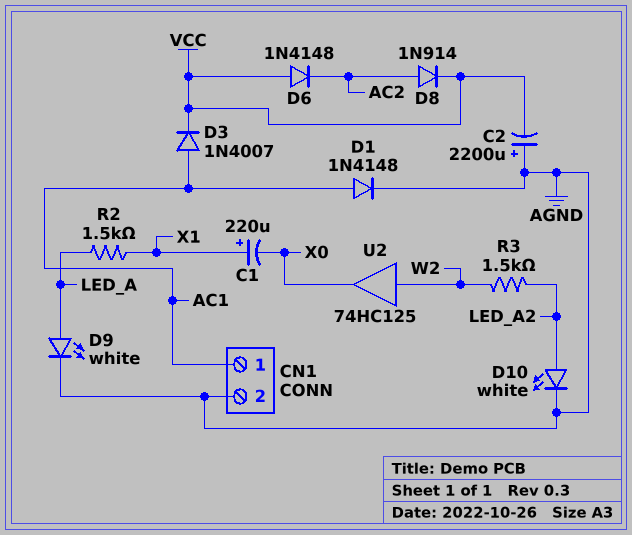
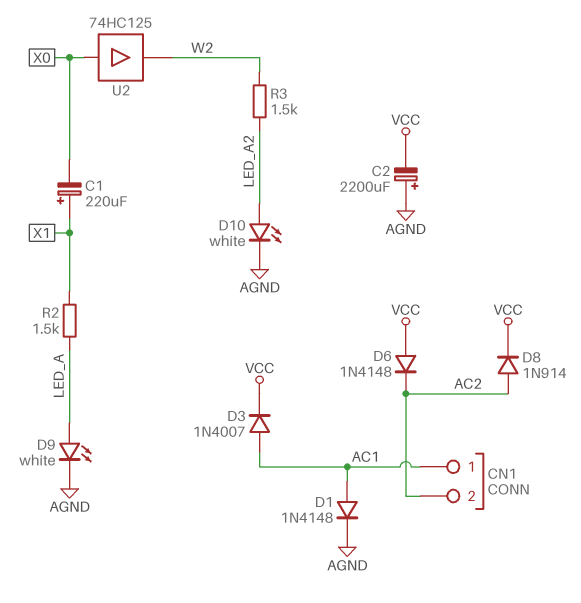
CN1 pin 2: AGND -> AC2
U2: buffer 74HC125 (in W2, out X0) -> buffer 74HC125 (in X0, out W2)

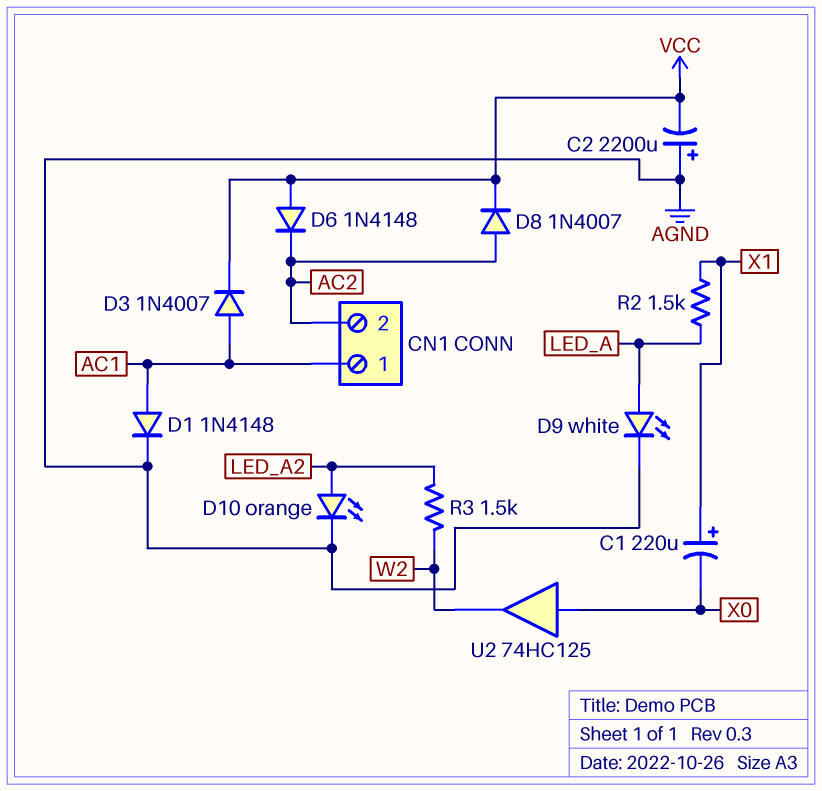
D8: diode 1N914 (A AC2, K VCC) -> diode 1N4007 (A AC2, K VCC)
D10: LED white (A LED_A2, K AGND) -> LED orange (A LED_A2, K AGND)

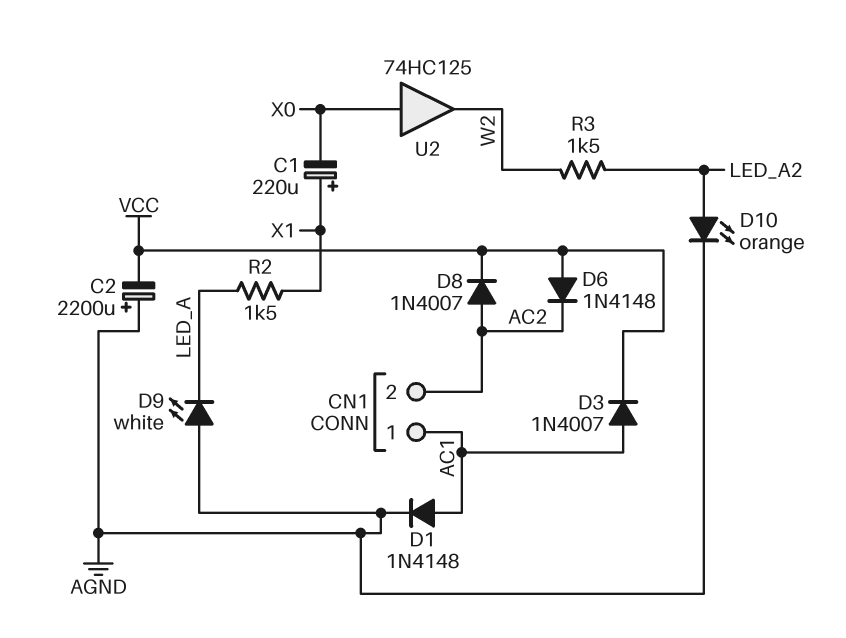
D9: LED white (A LED_A, K AGND) -> LED white (A AGND, K LED_A)

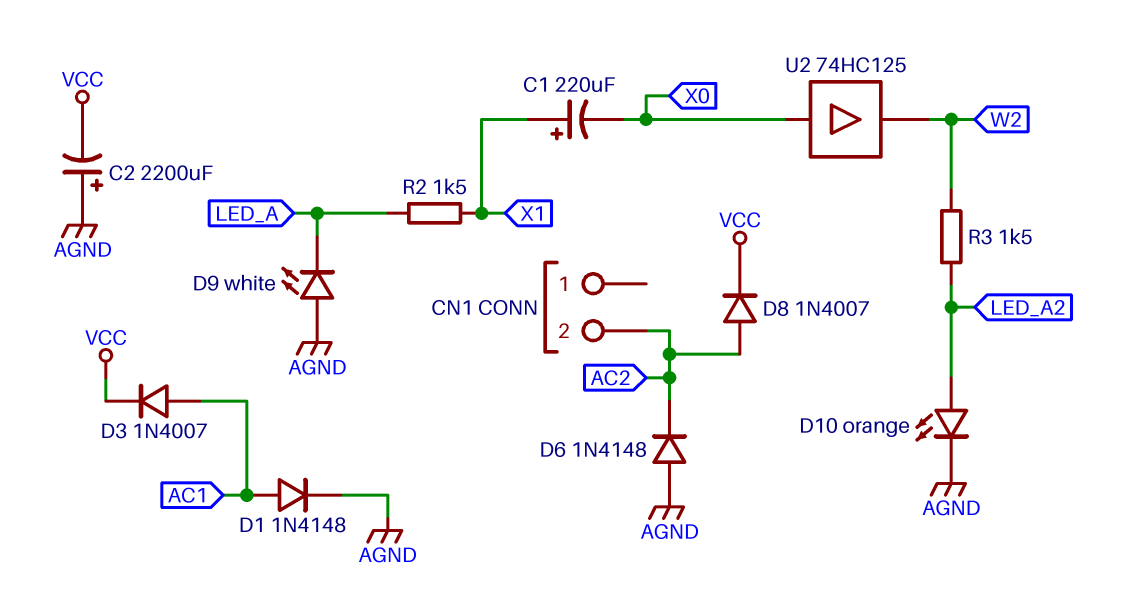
CN1 pin 1: AC1 -> none
D6: diode 1N4148 (A VCC, K AC2) -> diode 1N4148 (A AGND, K AC2)

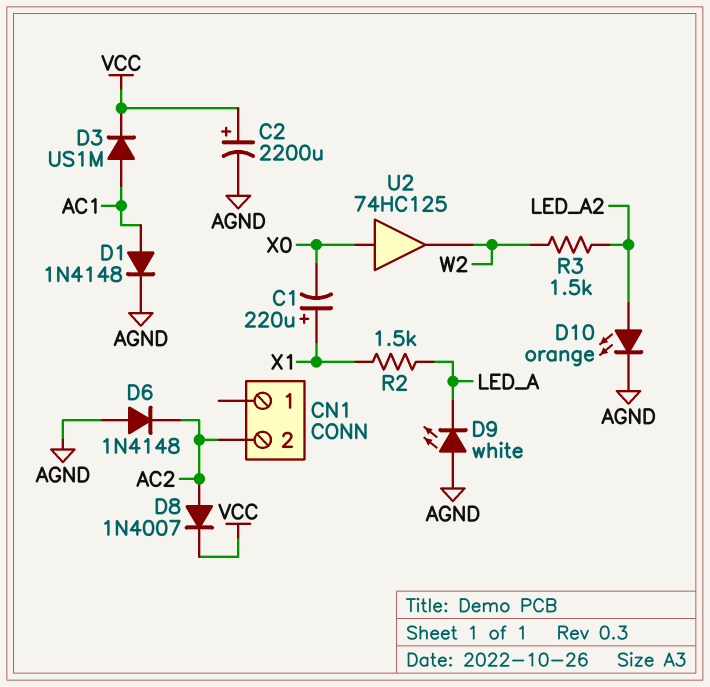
C2: 2200uF (plus AGND, minus VCC) -> 2200uF (plus VCC, minus AGND)
D3: diode 1N4007 (A AC1, K VCC) -> diode US1M (A AC1, K VCC)

